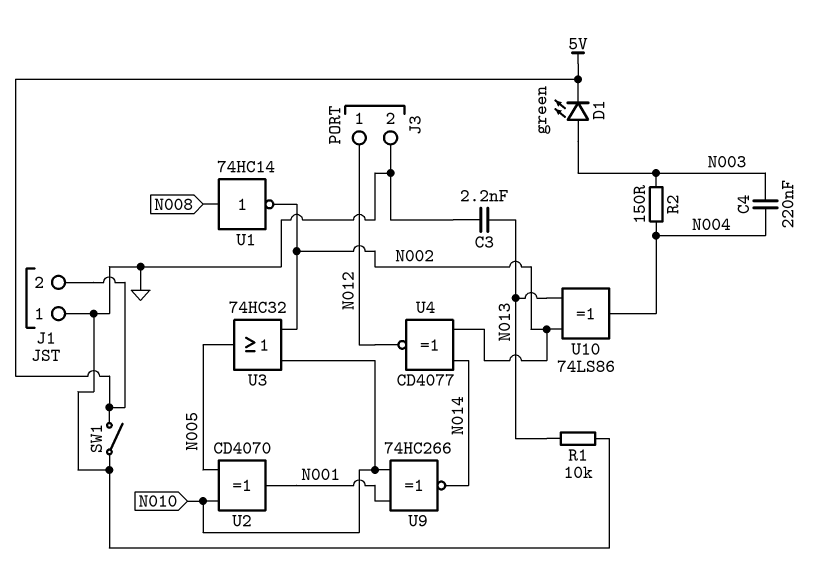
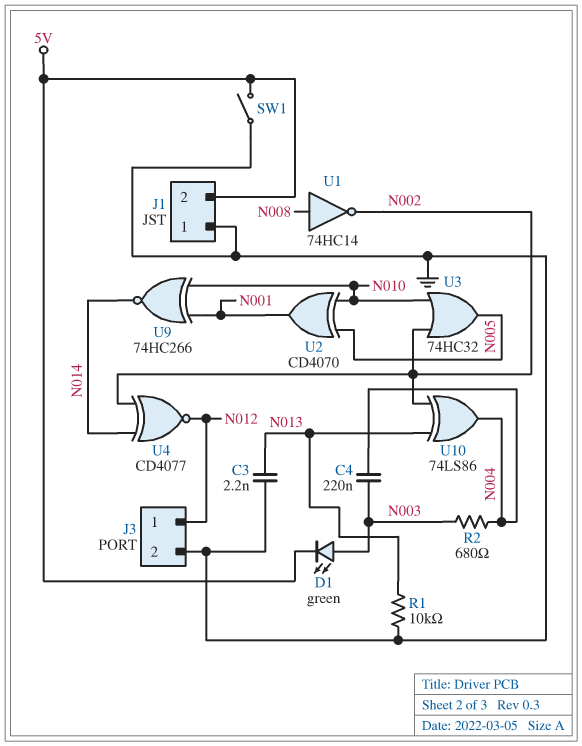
R2: 150 (N003, N004) -> 680 (N003, N004)

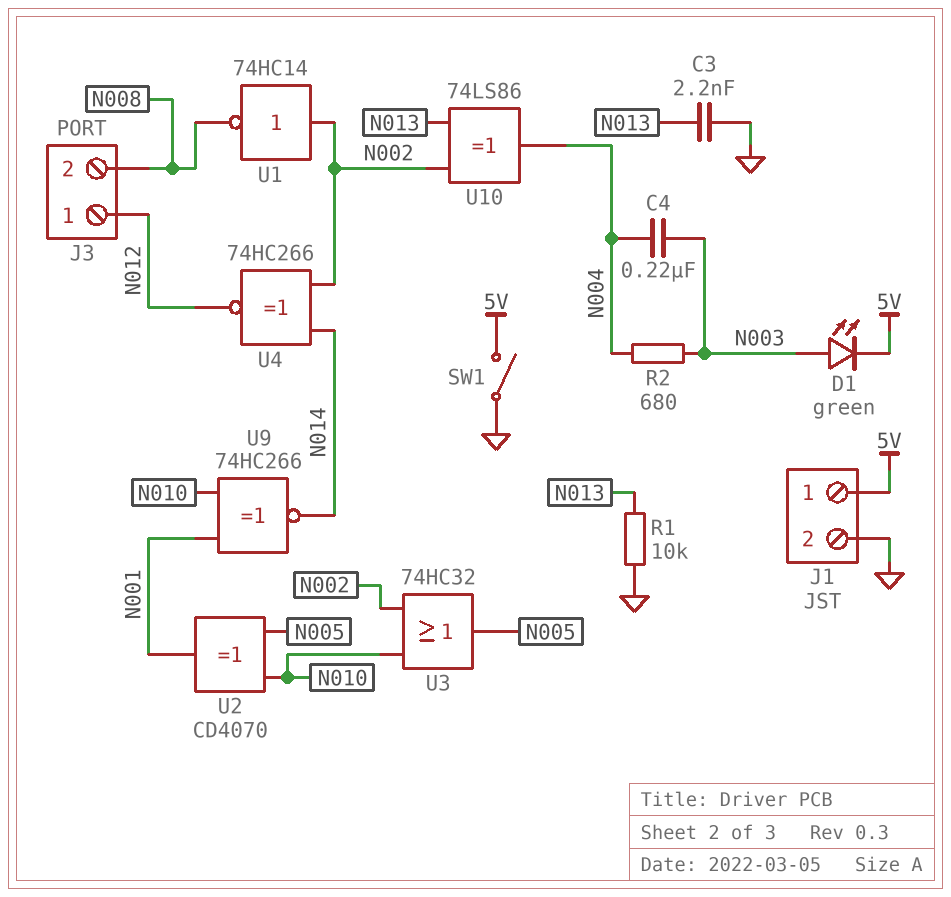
J1 pin 1: GND -> 5V
J1 pin 2: 5V -> GND
J3 pin 2: GND -> N008
U1: NOT 74HC14 (in N008, out N002) -> NOT 74HC14 (in N002, out N008)
U4: XNOR CD4077 (in N002, in N014, out N012) -> XNOR 74HC266 (in N002, in N014, out N012)

